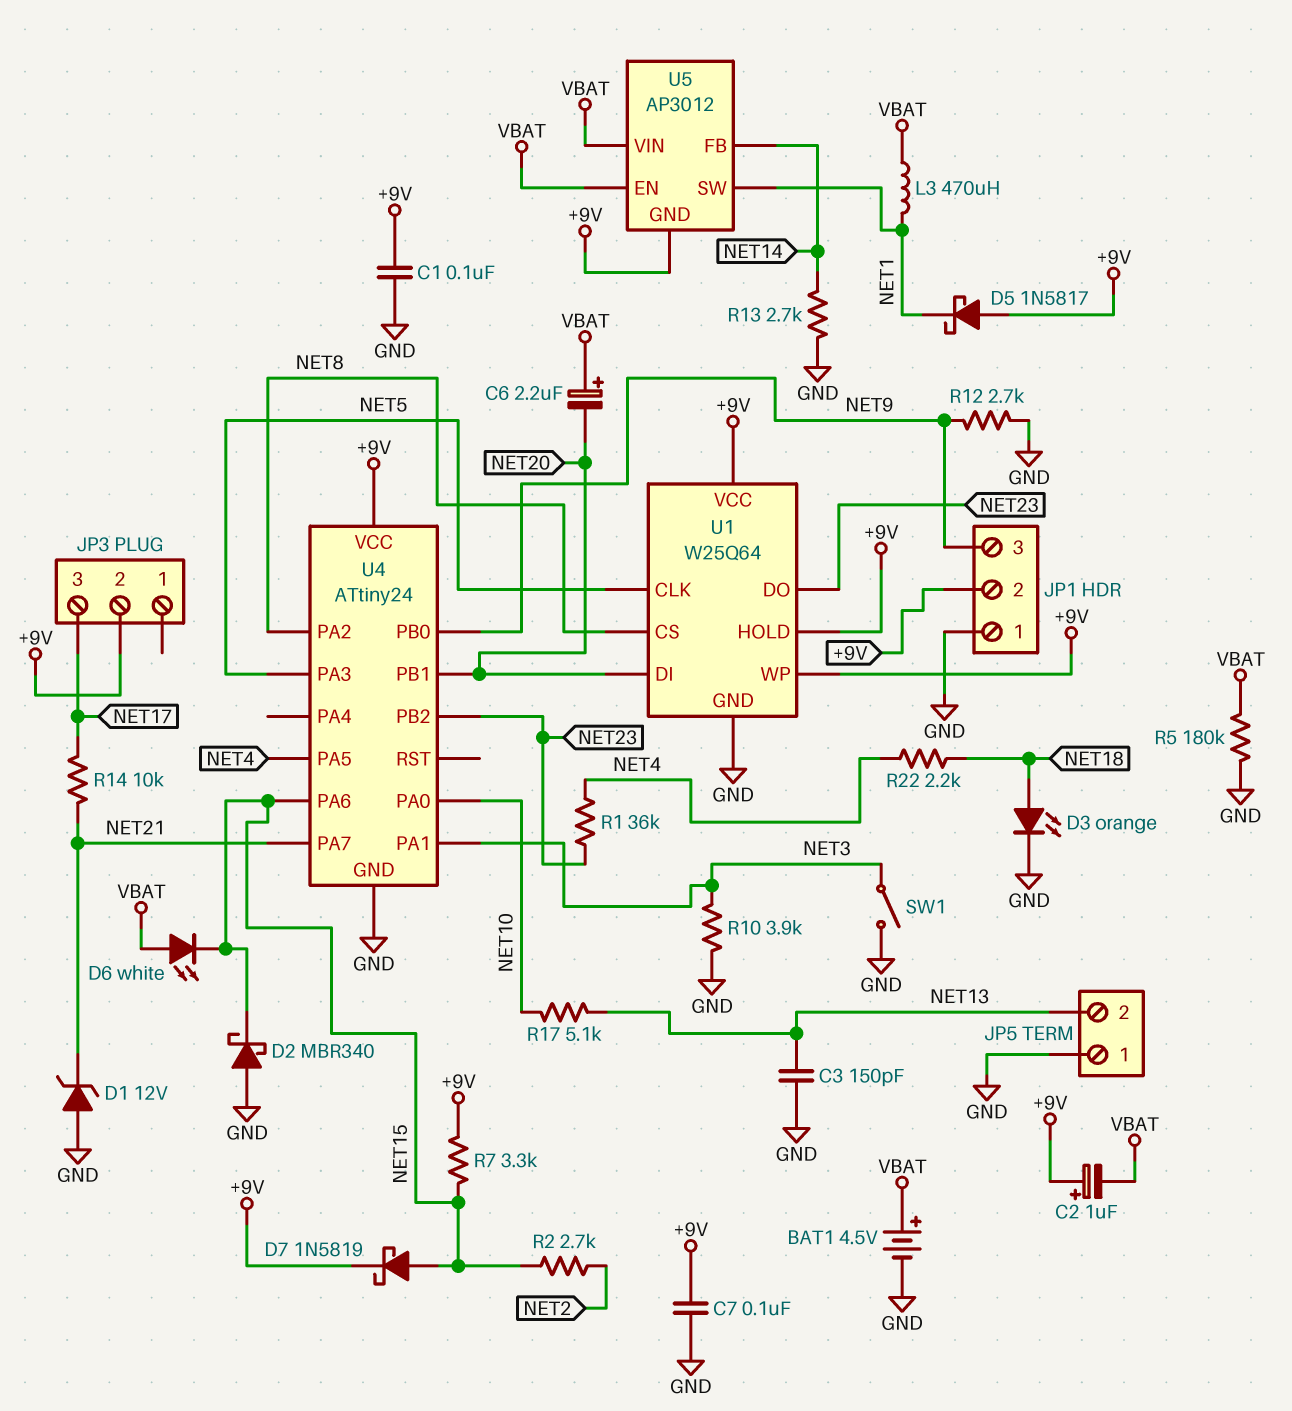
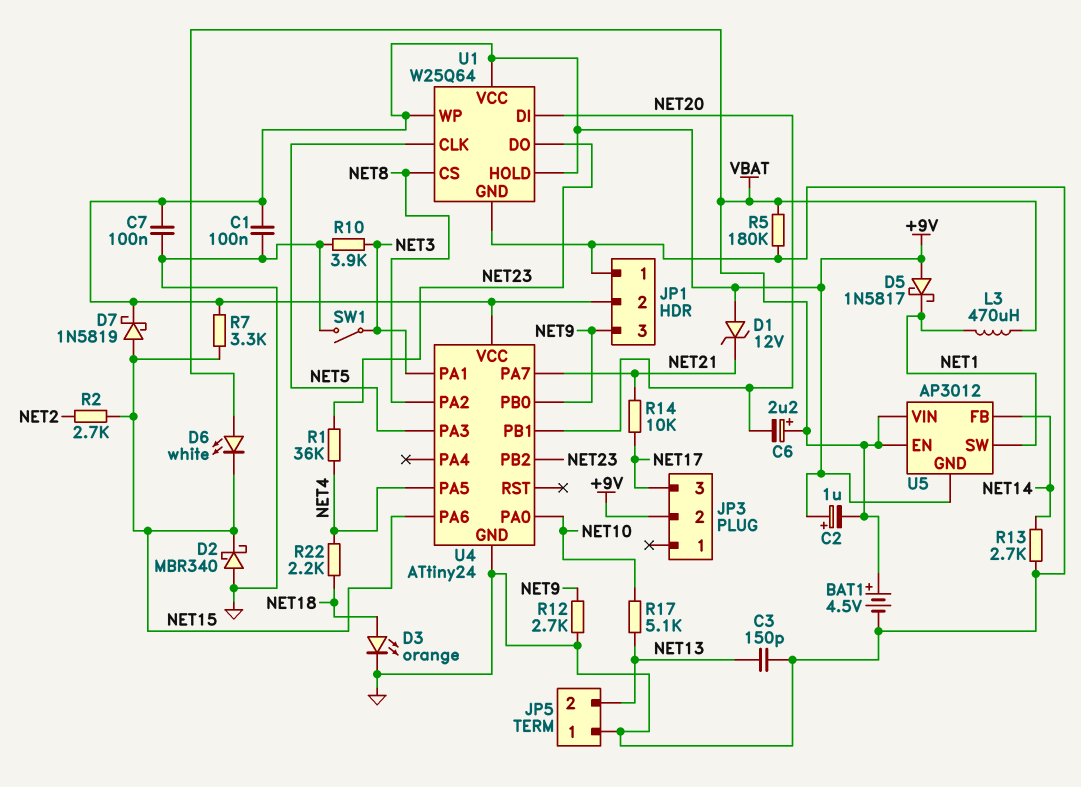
D1: zener 12V (A GND, K NET21) -> zener 12V (A +9V, K NET21)

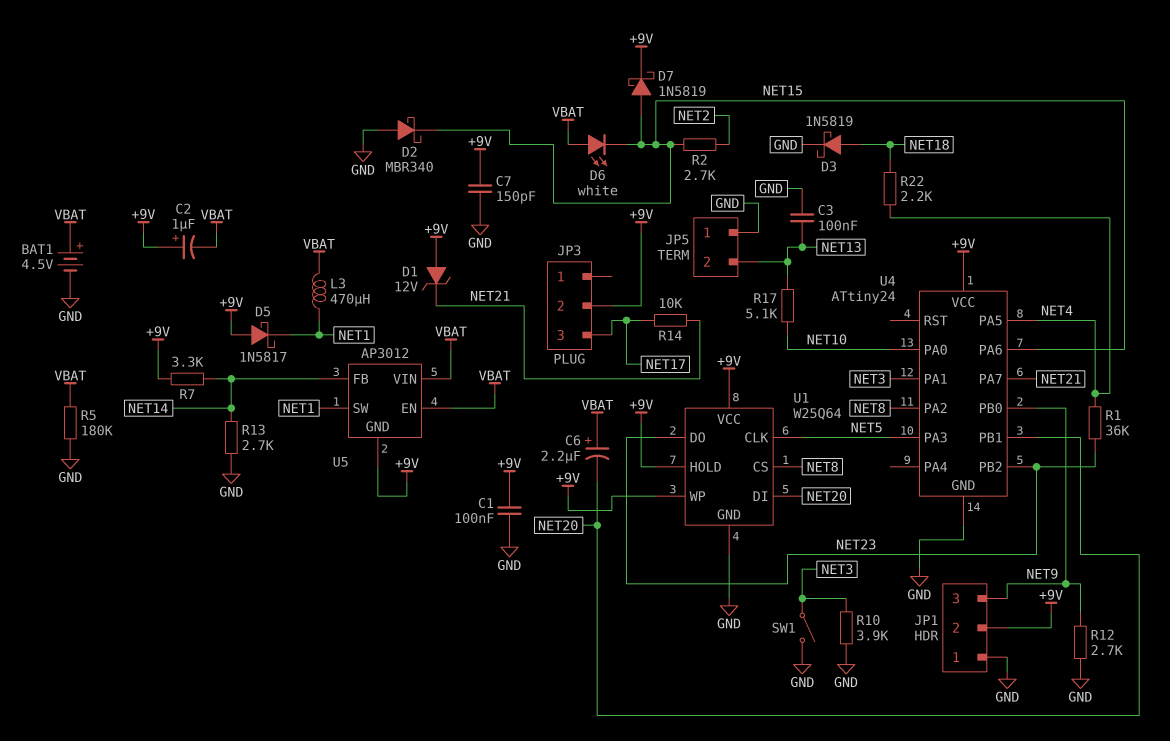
C3: 150pF (GND, NET13) -> 100nF (GND, NET13)
C7: 100nF (+9V, GND) -> 150pF (+9V, GND)
D3: LED orange (A NET18, K GND) -> schottky 1N5819 (A NET18, K GND)
R7: 3.3k (+9V, NET15) -> 3.3k (+9V, NET14)

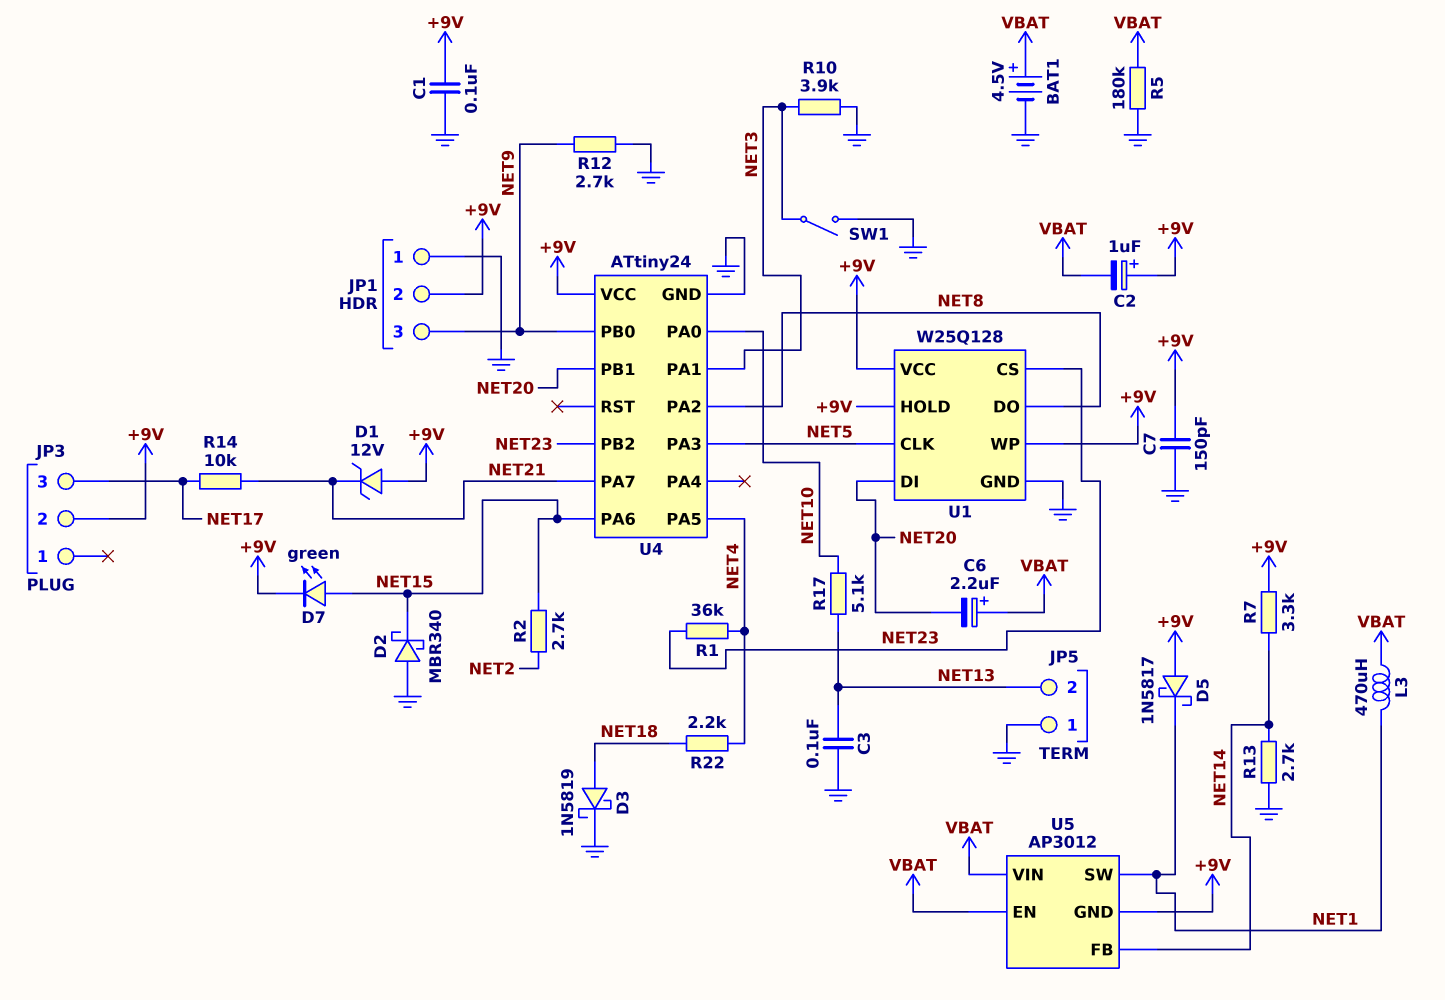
D6: LED white (A VBAT, K NET15) -> none
D7: schottky 1N5819 (A NET15, K +9V) -> LED green (A NET15, K +9V)
U1: W25Q64 -> W25Q128
U1 pin CS: NET8 -> NET23
U1 pin DO: NET23 -> NET8

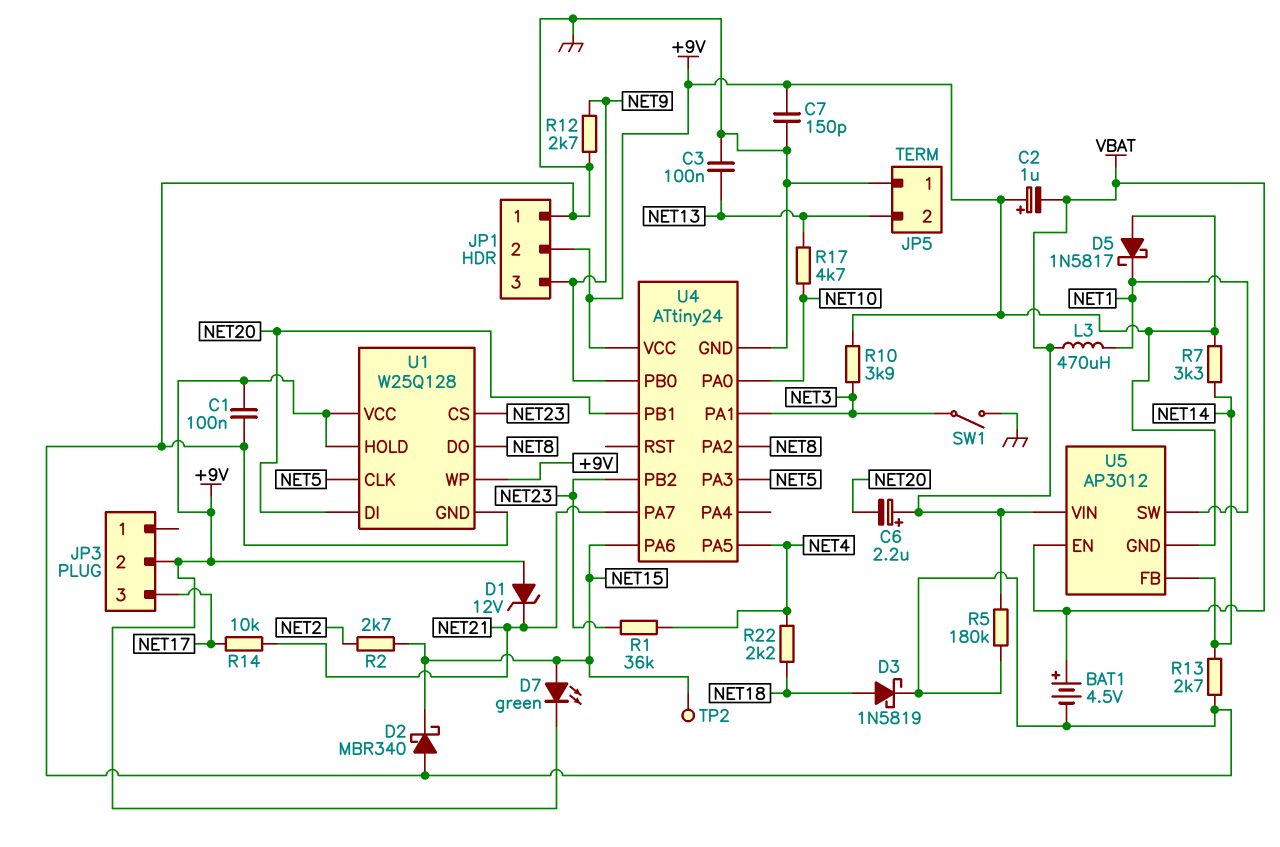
R10: 3.9k (GND, NET3) -> 3.9k (+9V, NET3)
R17: 5.1k (NET10, NET13) -> 4.7k (NET10, NET13)
TP2: none -> test point (NET15)

